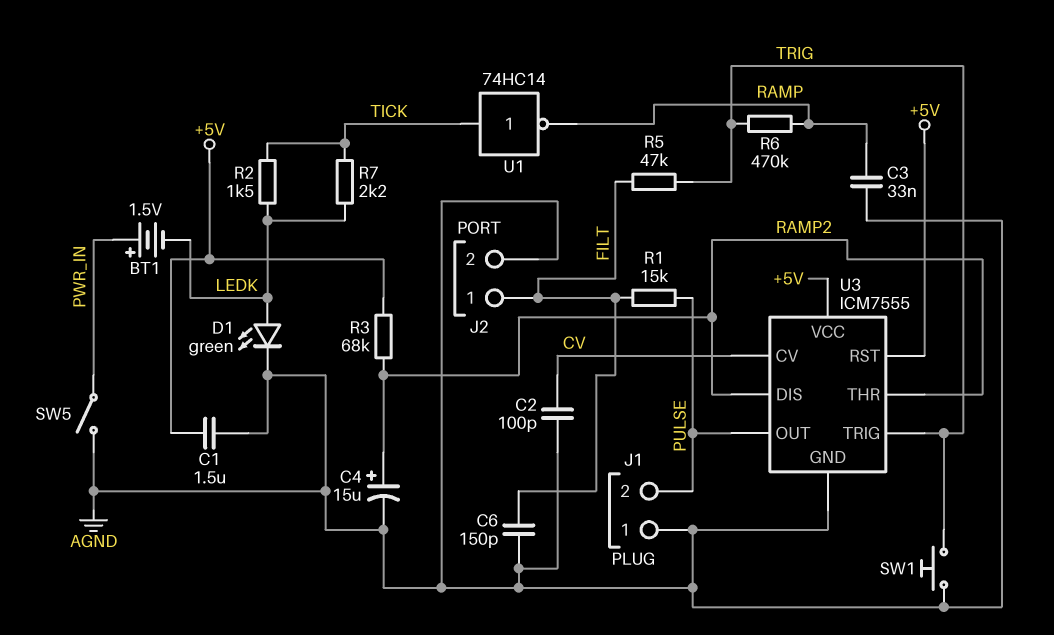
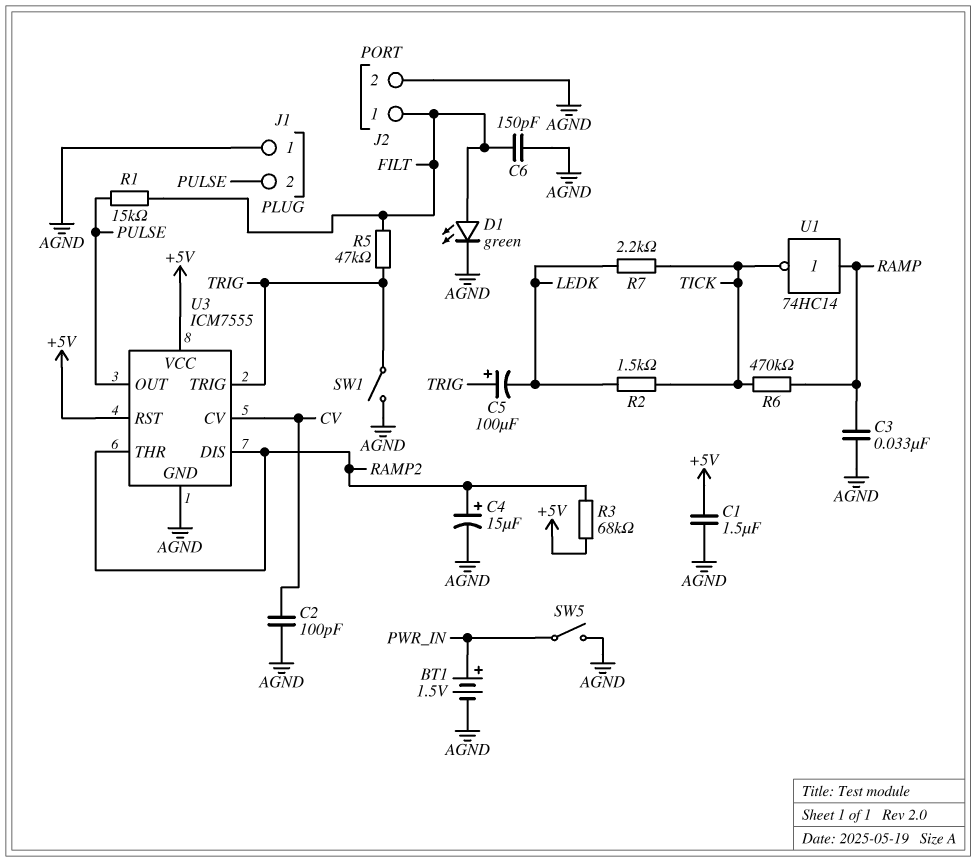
BT1: 1.5V (plus PWR_IN, minus LEDK) -> 1.5V (plus PWR_IN, minus AGND)
C5: none -> 100uF (plus TRIG, minus LEDK)
D1: LED green (A LEDK, K AGND) -> LED green (A FILT, K AGND)
R6: 470k (RAMP, TRIG) -> 470k (RAMP, TICK)
SW1: button (AGND, TRIG) -> switch (AGND, TRIG)
U1: NOT 74HC14 (in TICK, out RAMP) -> NOT 74HC14 (in RAMP, out TICK)

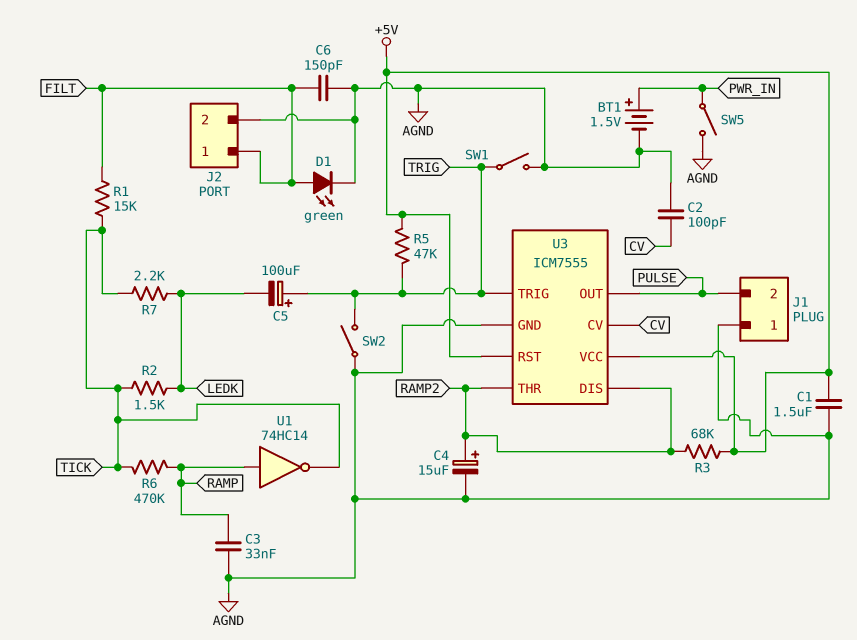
R1: 15k (FILT, PULSE) -> 15k (FILT, TICK)
R5: 47k (FILT, TRIG) -> 47k (+5V, TRIG)
SW2: none -> switch (AGND, TRIG)

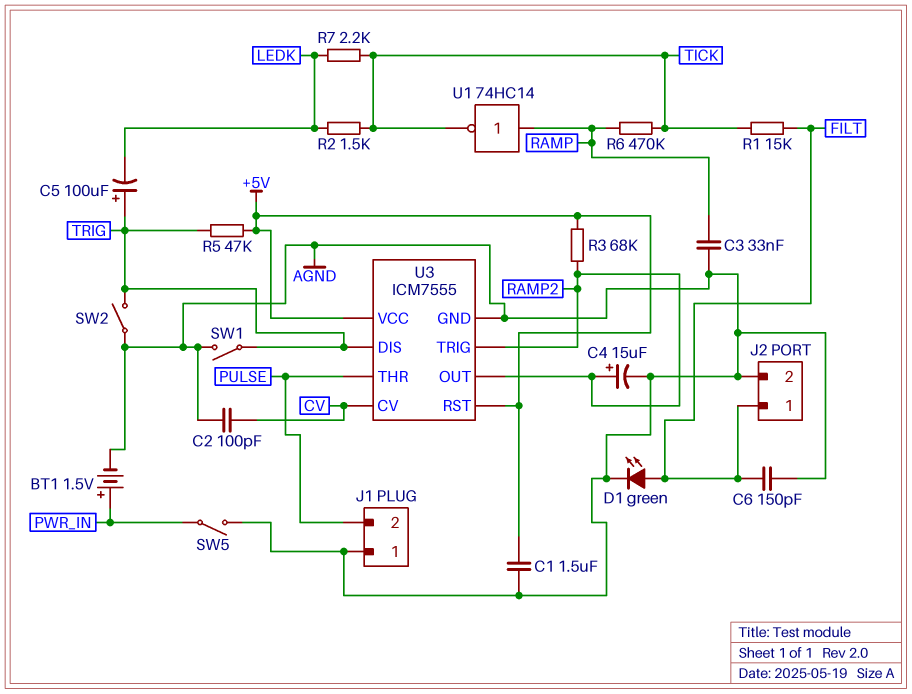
U3 pin DIS: RAMP2 -> TRIG
U3 pin OUT: PULSE -> RAMP2
U3 pin THR: RAMP2 -> PULSE
U3 pin TRIG: TRIG -> RAMP2

